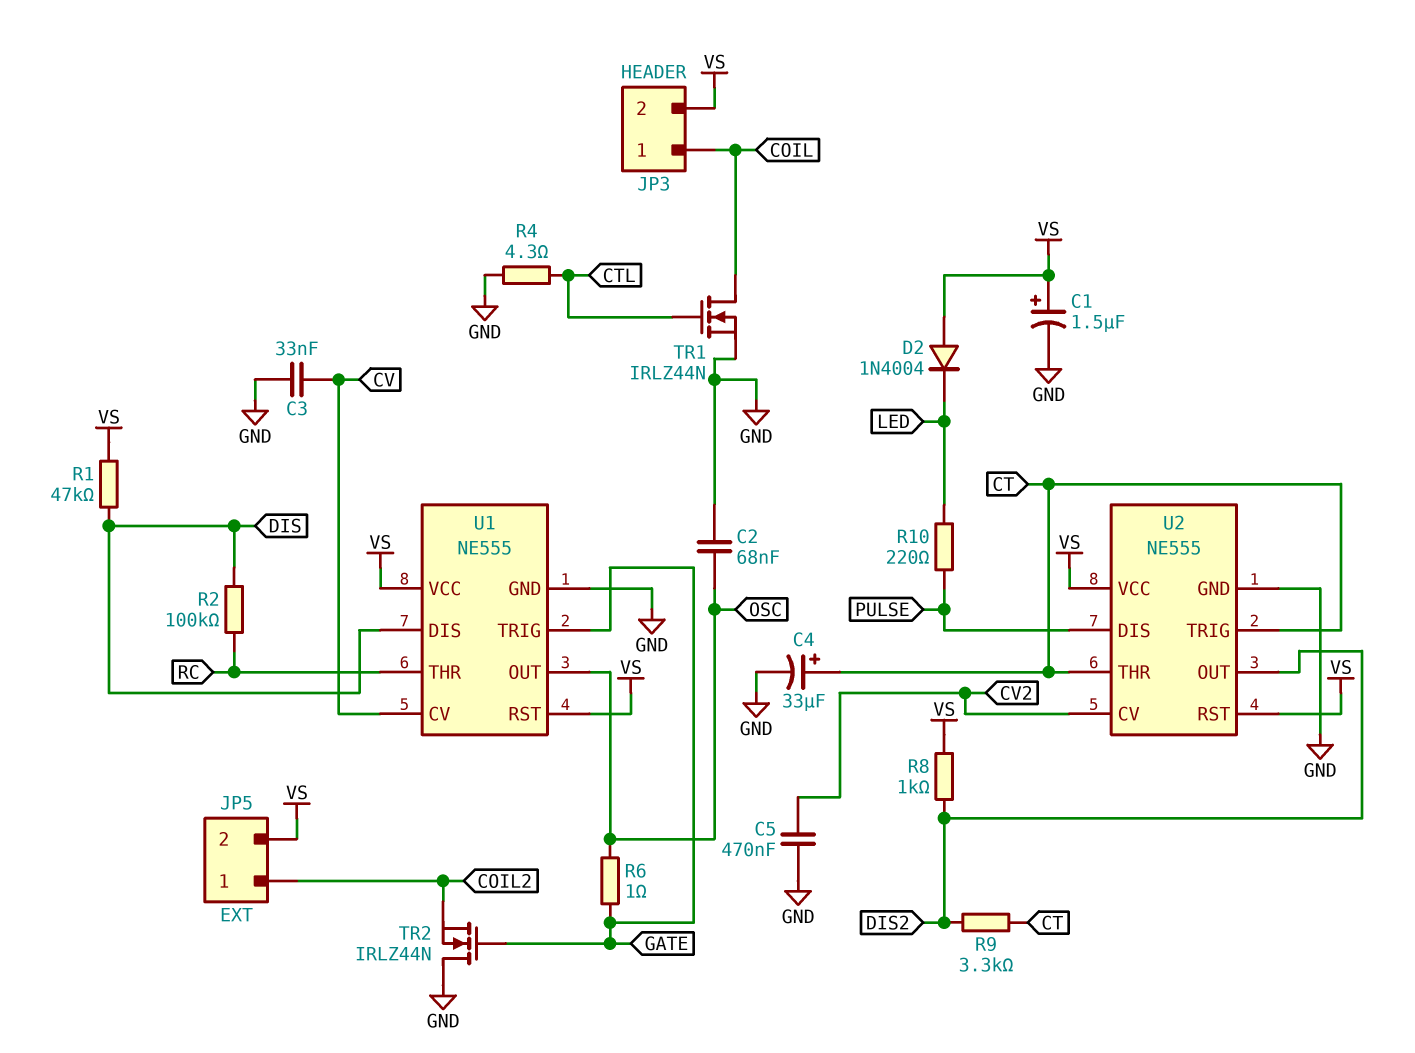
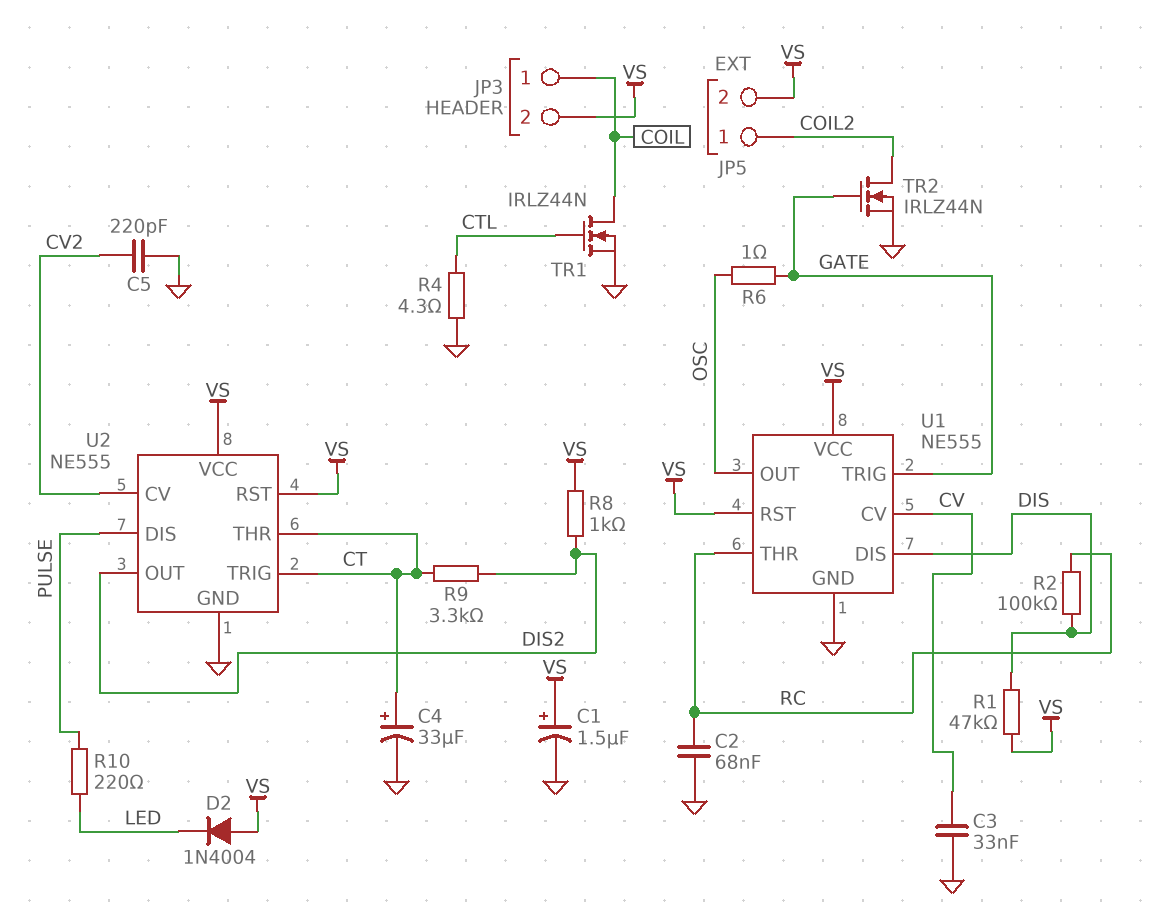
C2: 68nF (GND, OSC) -> 68nF (GND, RC)
C5: 470nF (CV2, GND) -> 220pF (CV2, GND)
TR2: NMOS IRLZ44N (G GATE, D GND, S COIL2) -> NMOS IRLZ44N (G GATE, D COIL2, S GND)

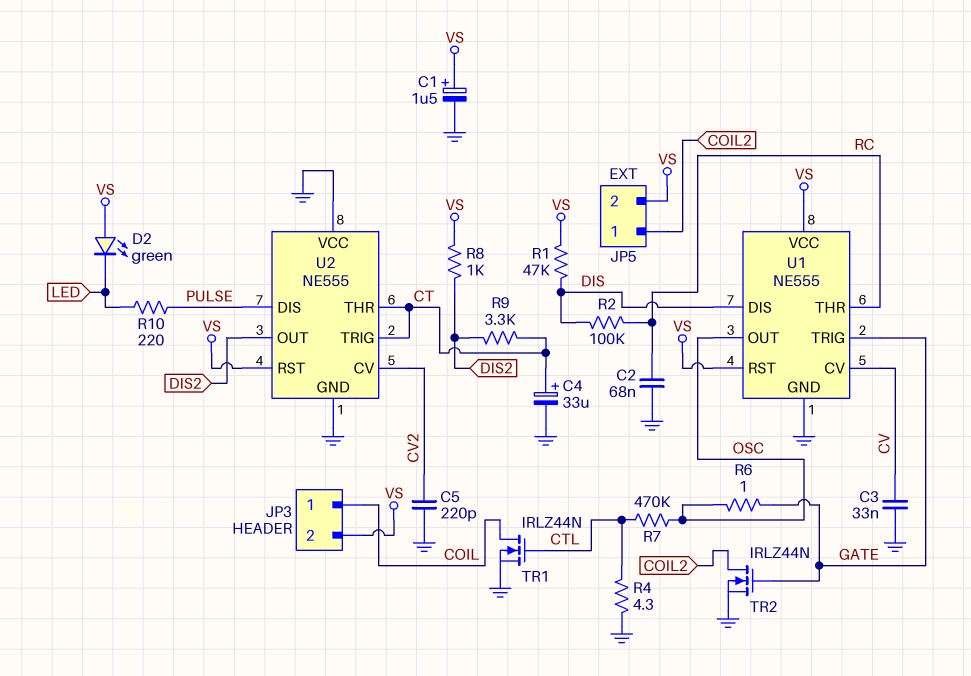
D2: diode 1N4004 (A VS, K LED) -> LED green (A VS, K LED)
R7: none -> 470k (CTL, OSC)
U2 pin VCC: VS -> GND

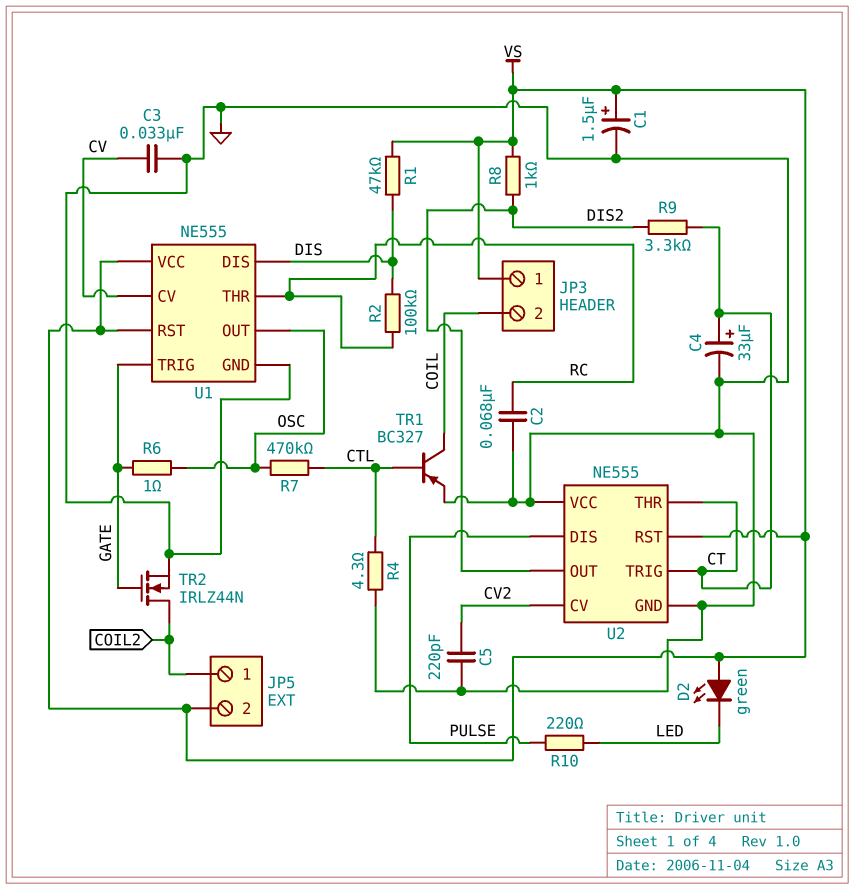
JP3 pin 1: COIL -> VS
JP3 pin 2: VS -> COIL
TR1: NMOS IRLZ44N (G CTL, D COIL, S GND) -> PNP BC327 (B CTL, C COIL, E GND)

